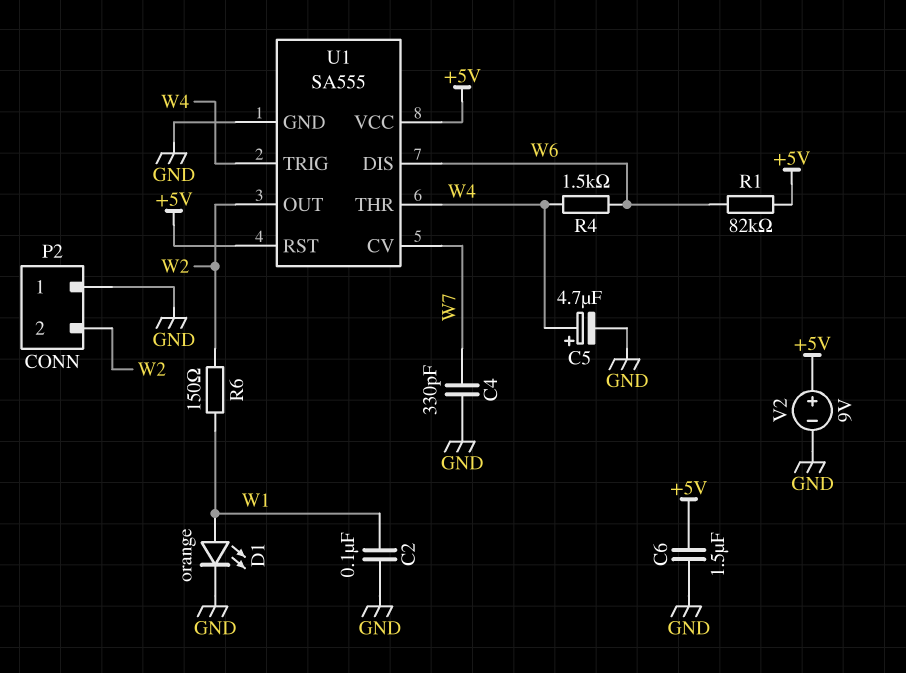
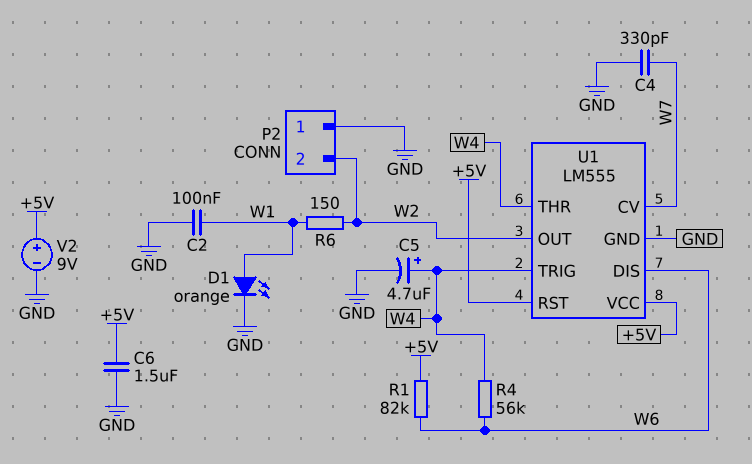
R4: 1.5k (W4, W6) -> 56k (W4, W6)
U1: SA555 -> LM555

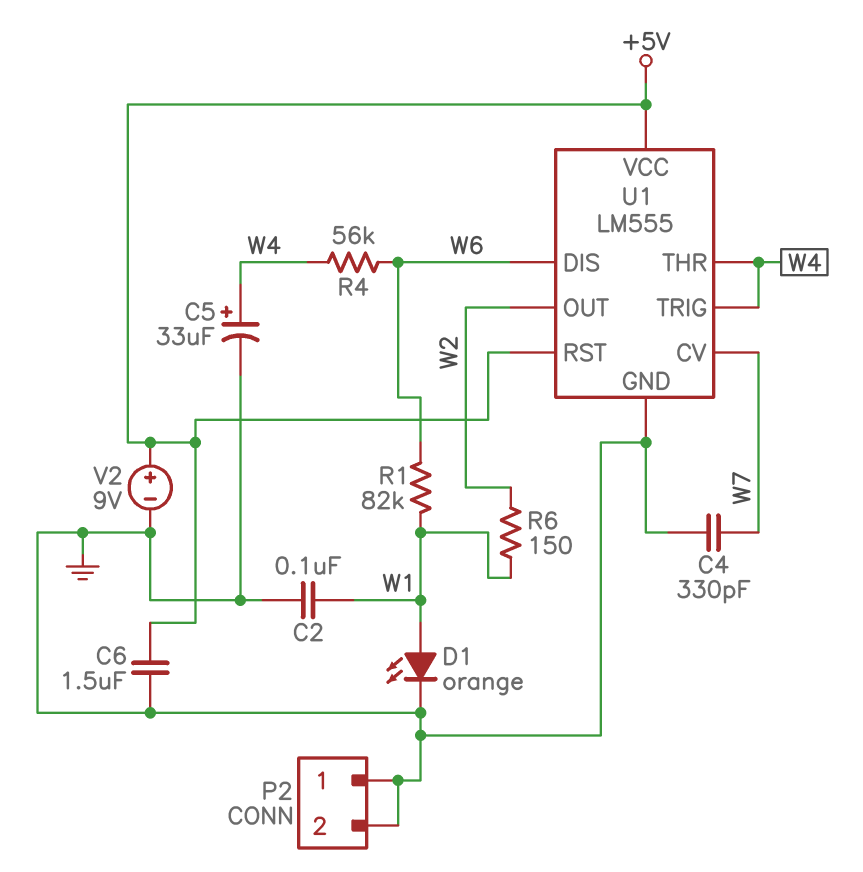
C5: 4.7uF (plus W4, minus GND) -> 33uF (plus W4, minus GND)
P2 pin 2: W2 -> GND
R1: 82k (+5V, W6) -> 82k (W1, W6)

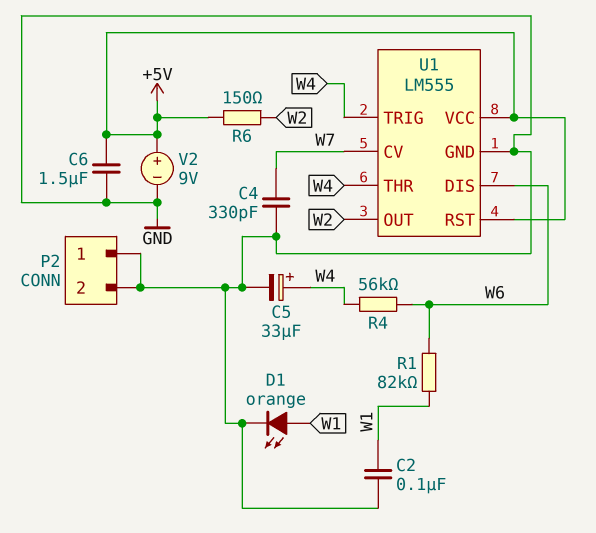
R6: 150 (W1, W2) -> 150 (+5V, W2)

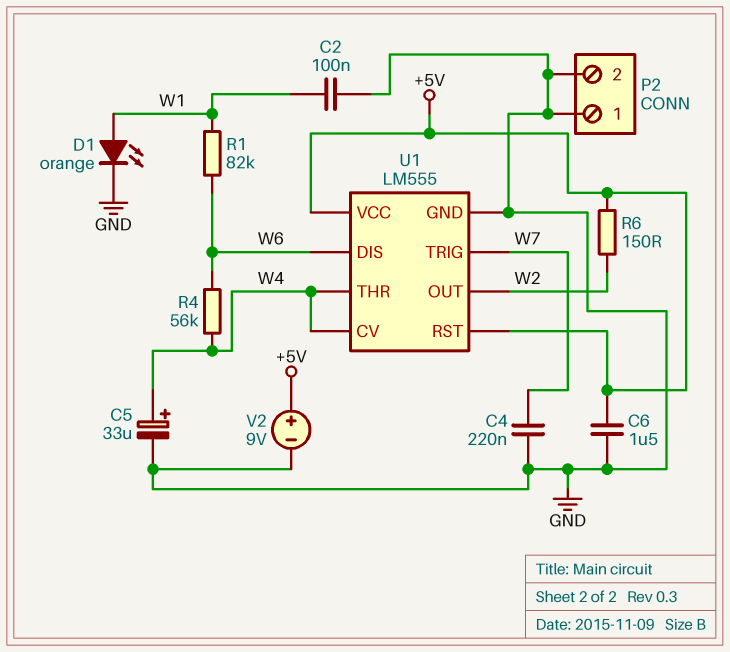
C4: 330pF (GND, W7) -> 220nF (GND, W7)
U1 pin CV: W7 -> W4
U1 pin TRIG: W4 -> W7

